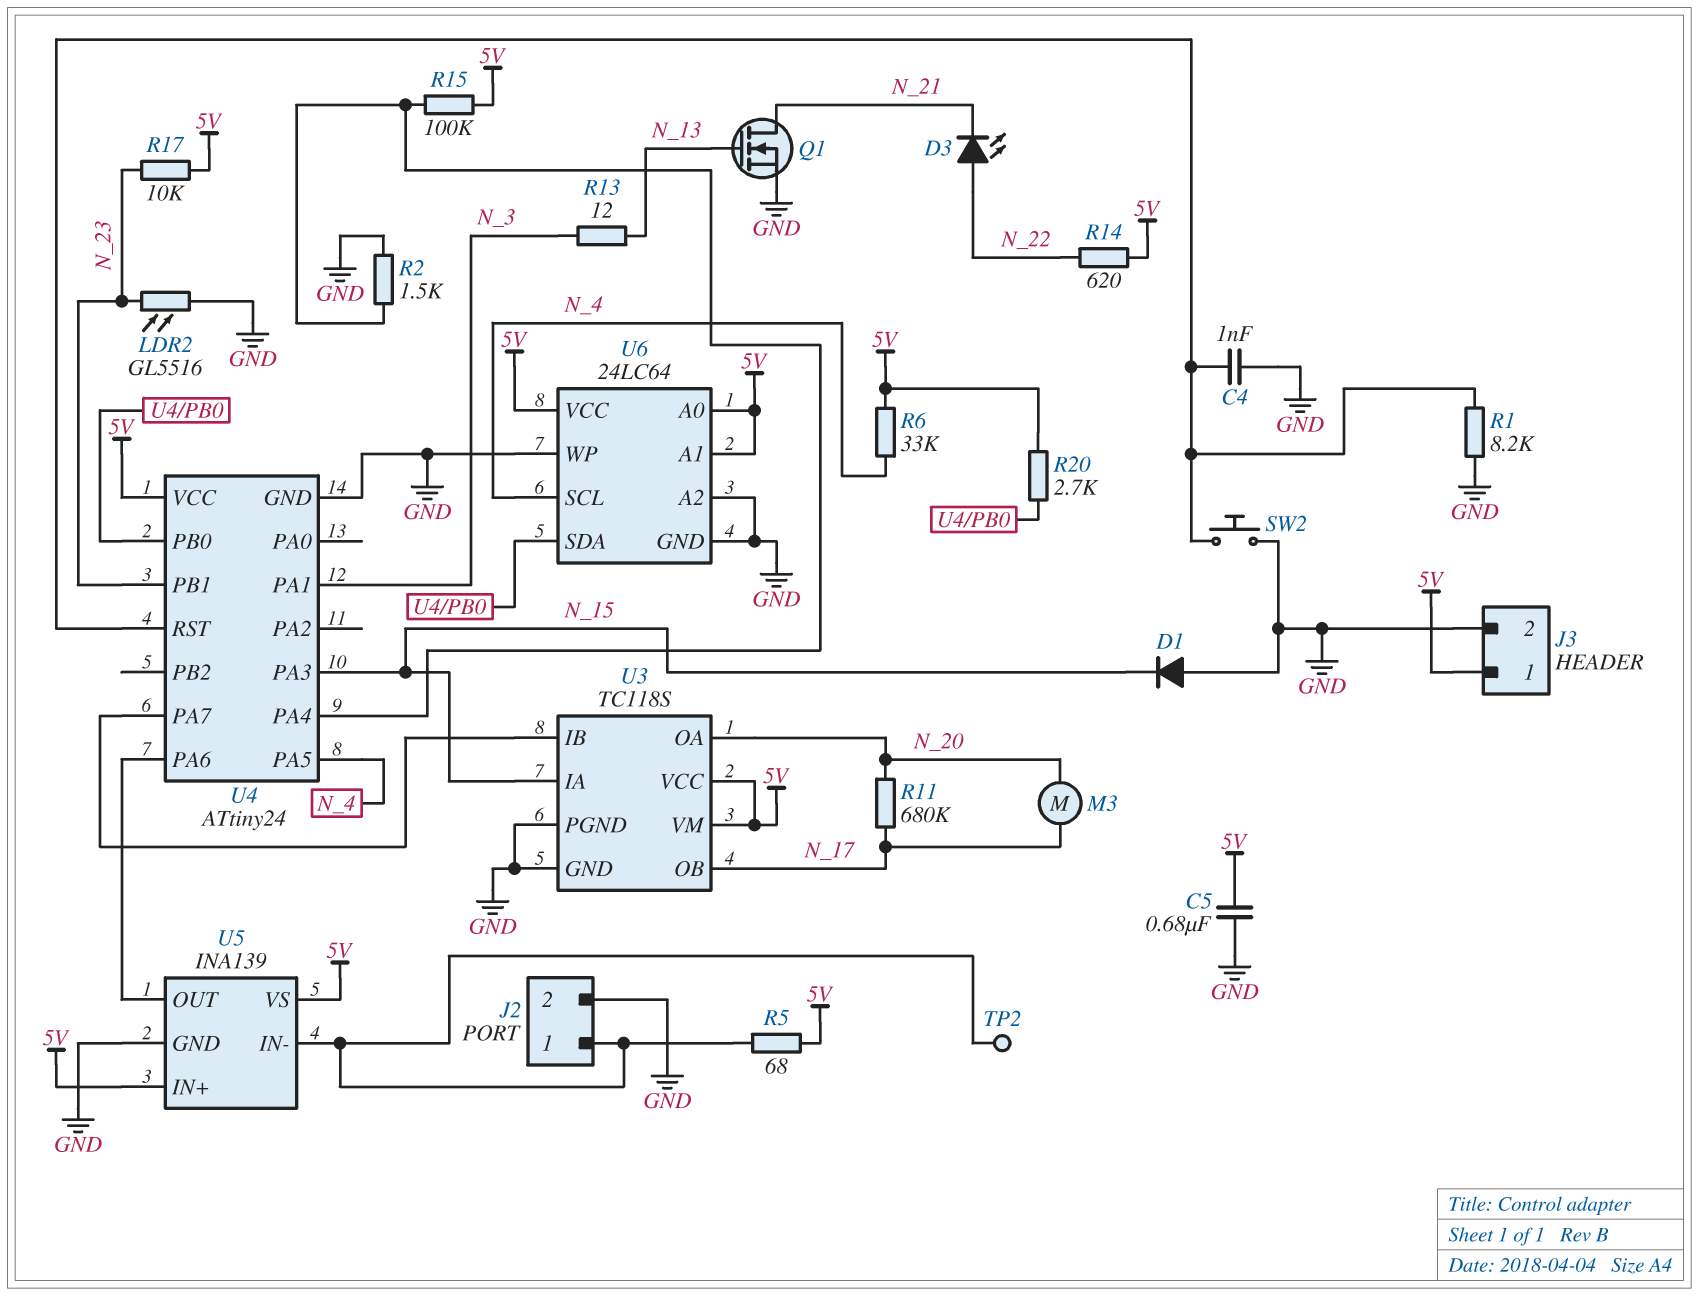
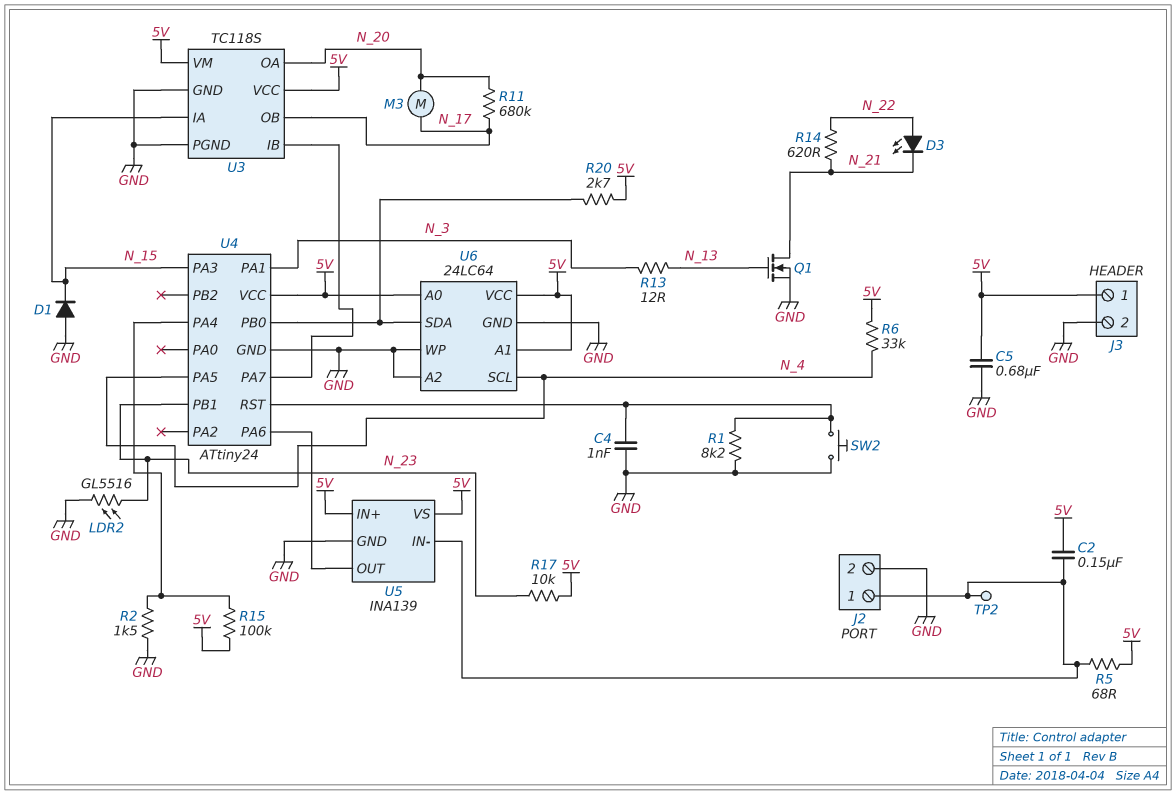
C2: none -> 150nF (5V, J2/1)
R14: 620 (5V, N_22) -> 620 (N_21, N_22)

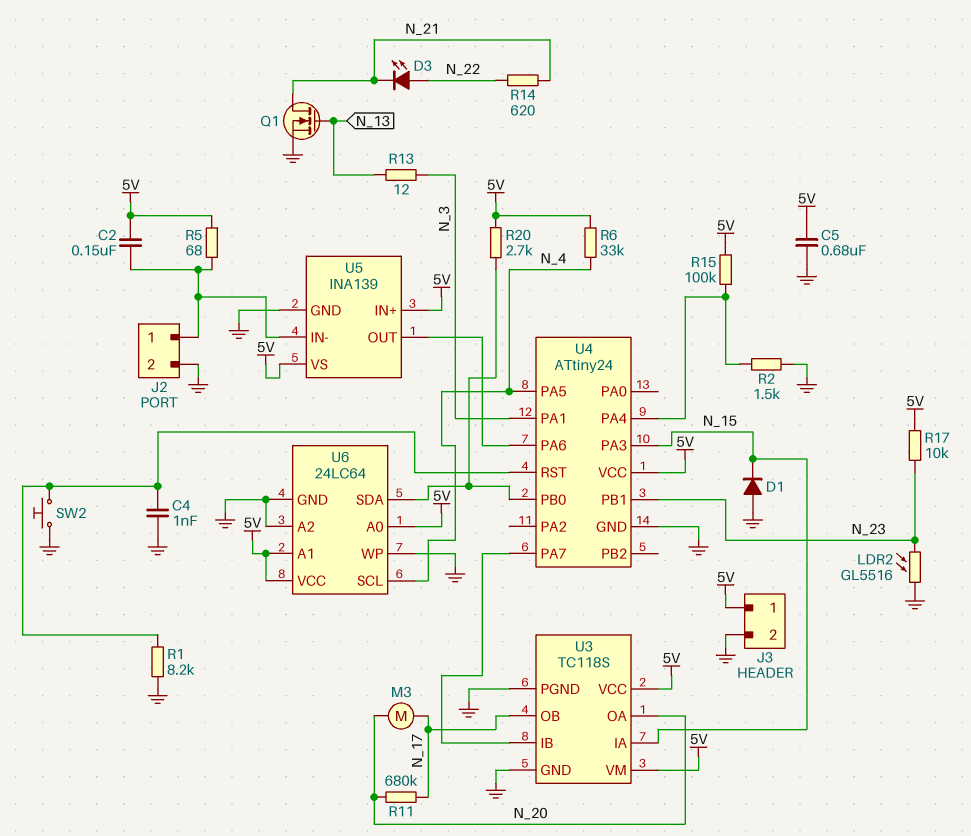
TP2: test point (J2/1) -> none

